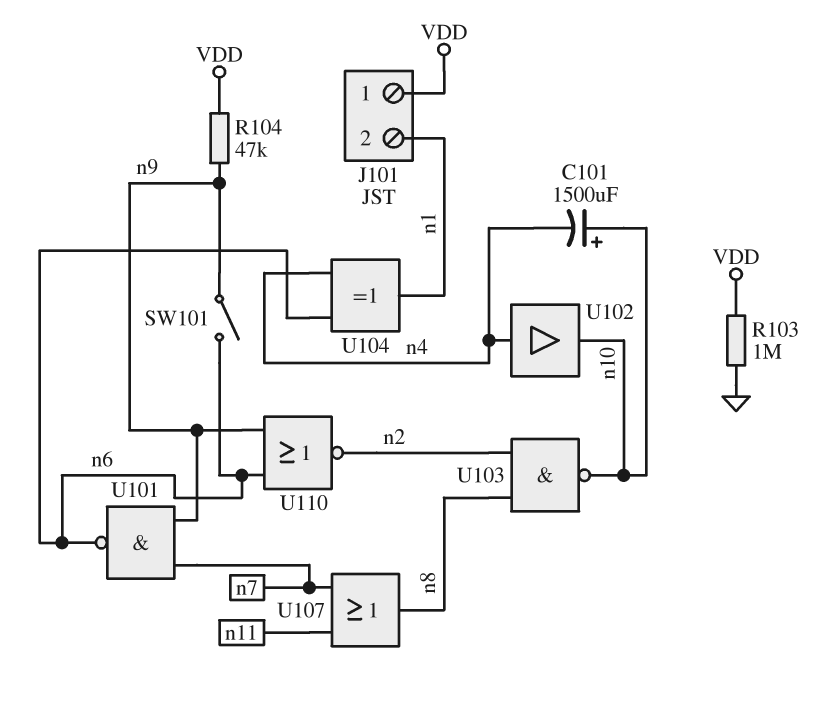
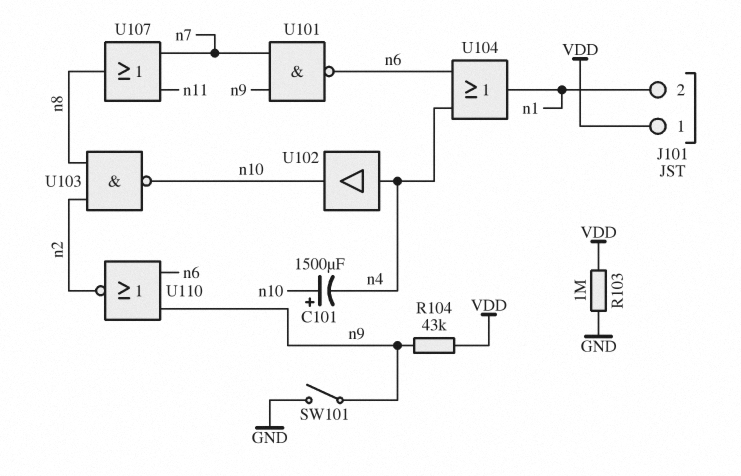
R104: 47k (VDD, n9) -> 43k (VDD, n9)
SW101: switch (n6, n9) -> switch (GND, n9)
U104: XOR (in n4, in n6, out n1) -> OR (in n4, in n6, out n1)

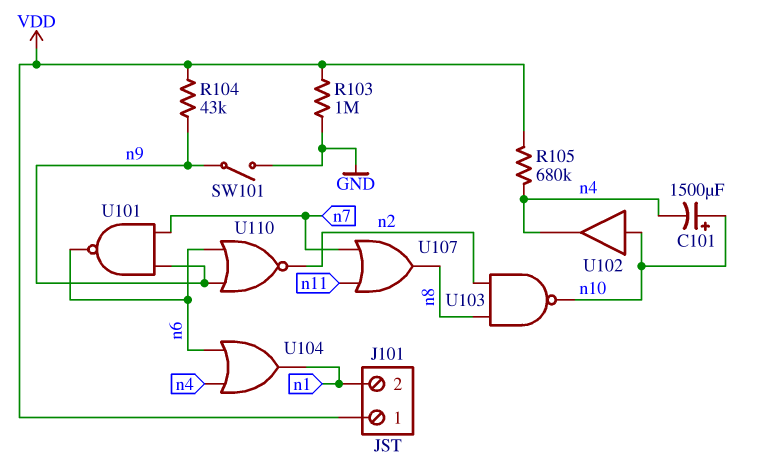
R105: none -> 680k (VDD, n4)
U102: buffer (in n4, out n10) -> buffer (in n10, out n4)

